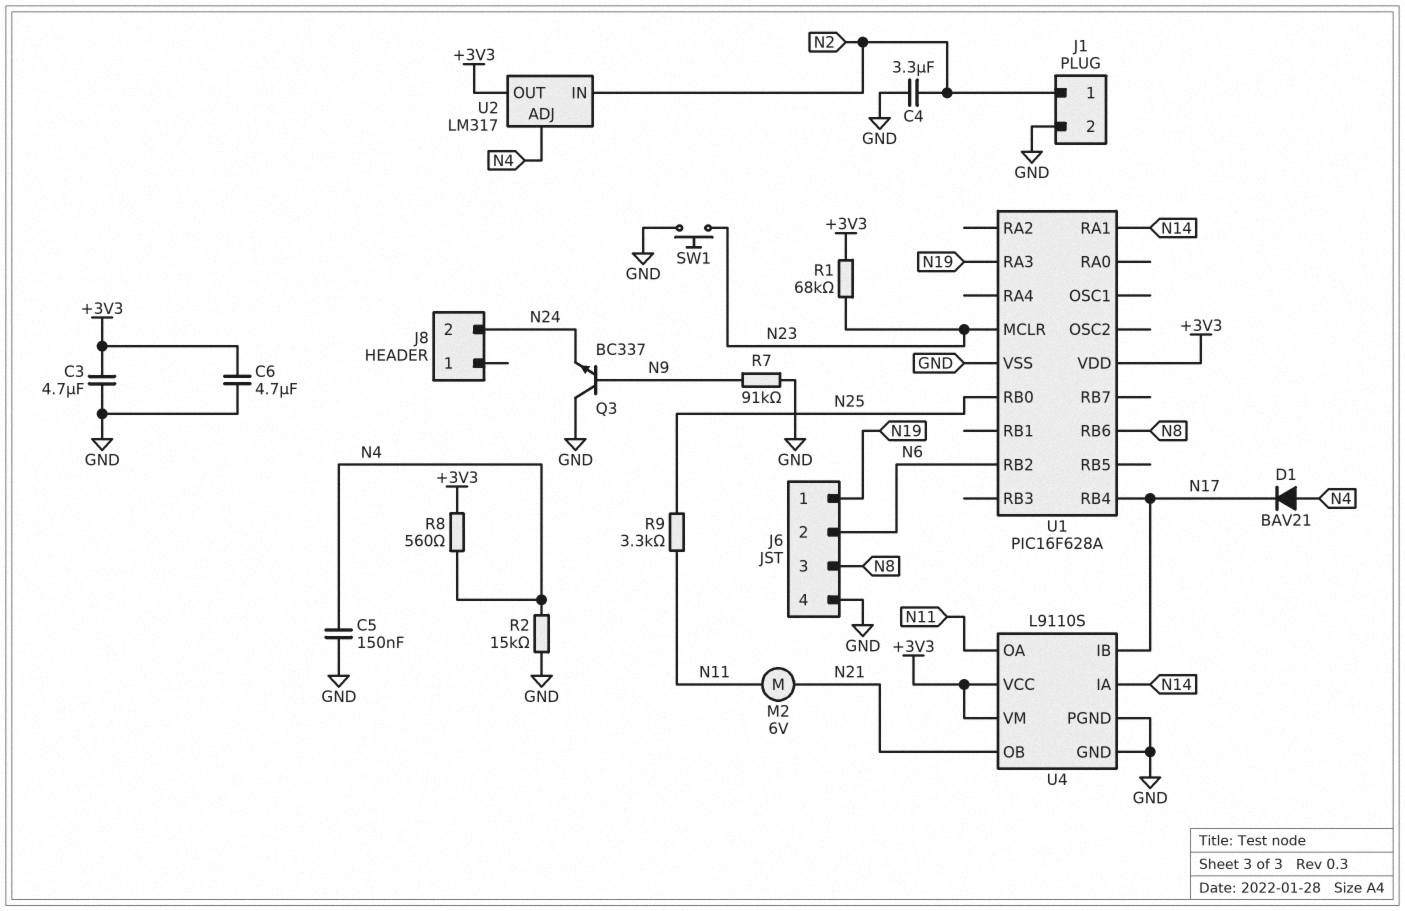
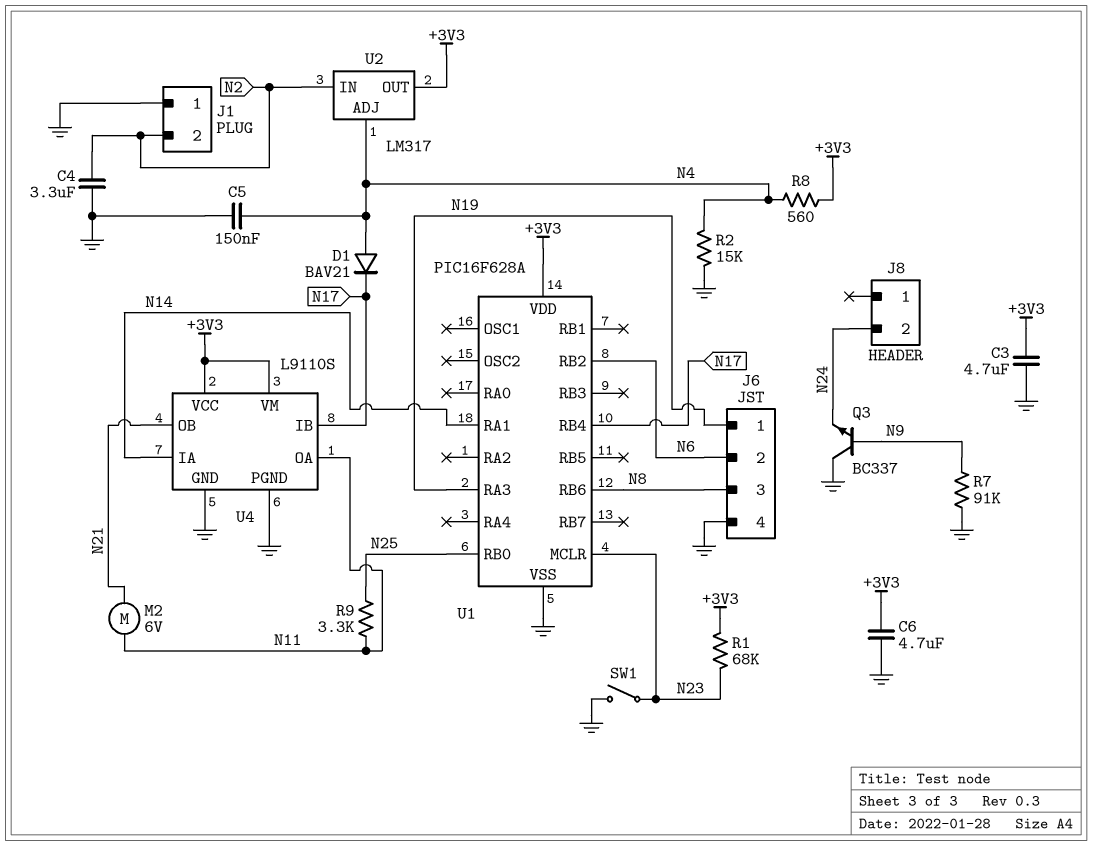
J1 pin 1: N2 -> GND
J1 pin 2: GND -> N2
SW1: button (GND, N23) -> switch (GND, N23)

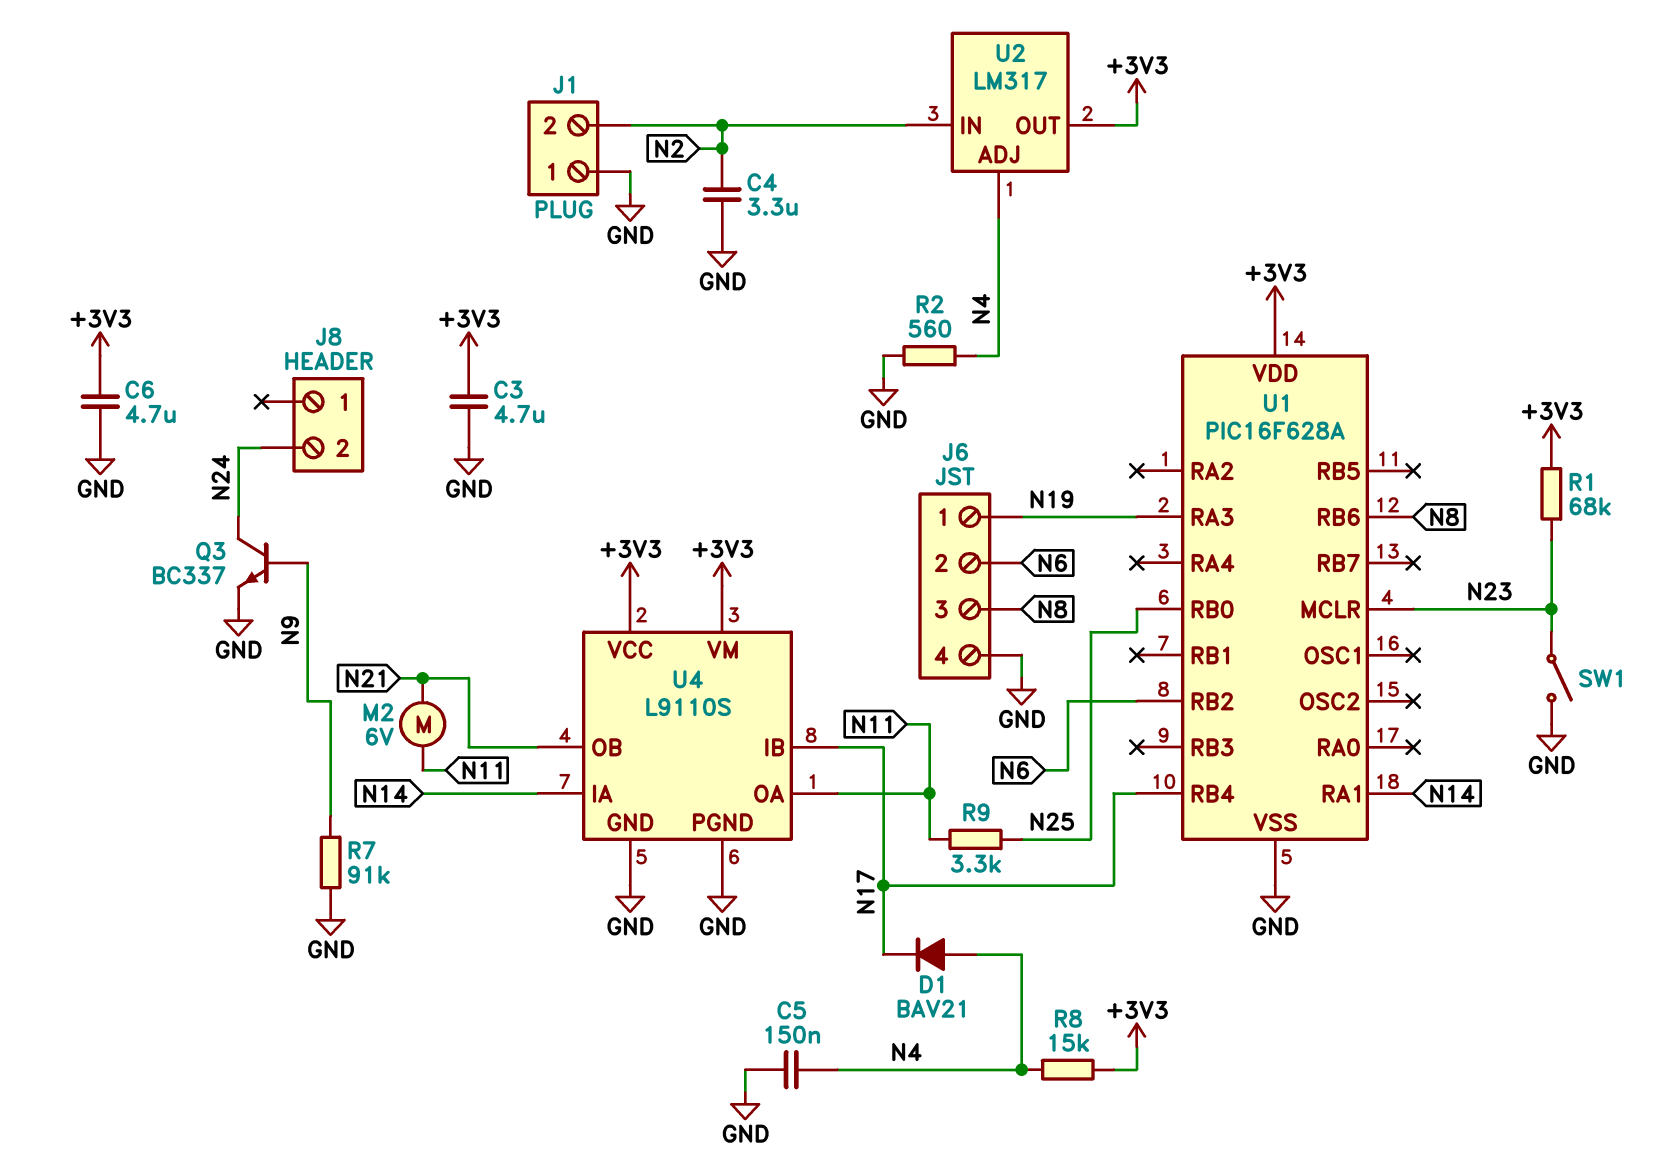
Q3: NPN BC337 (B N9, C GND, E N24) -> NPN BC337 (B N9, C N24, E GND)
R2: 15k (GND, N4) -> 560 (GND, N4)
R8: 560 (+3V3, N4) -> 15k (+3V3, N4)

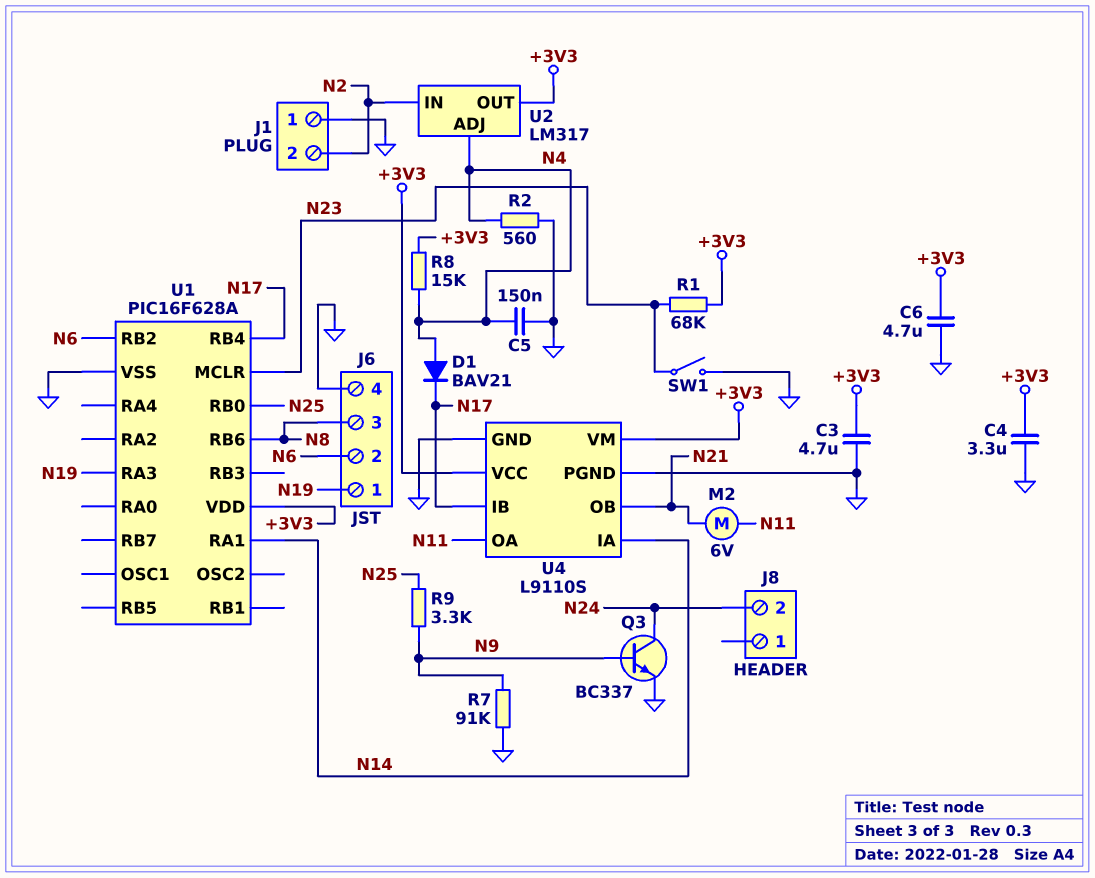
C4: 3.3uF (GND, N2) -> 3.3uF (+3V3, GND)
R9: 3.3k (N11, N25) -> 3.3k (N9, N25)

